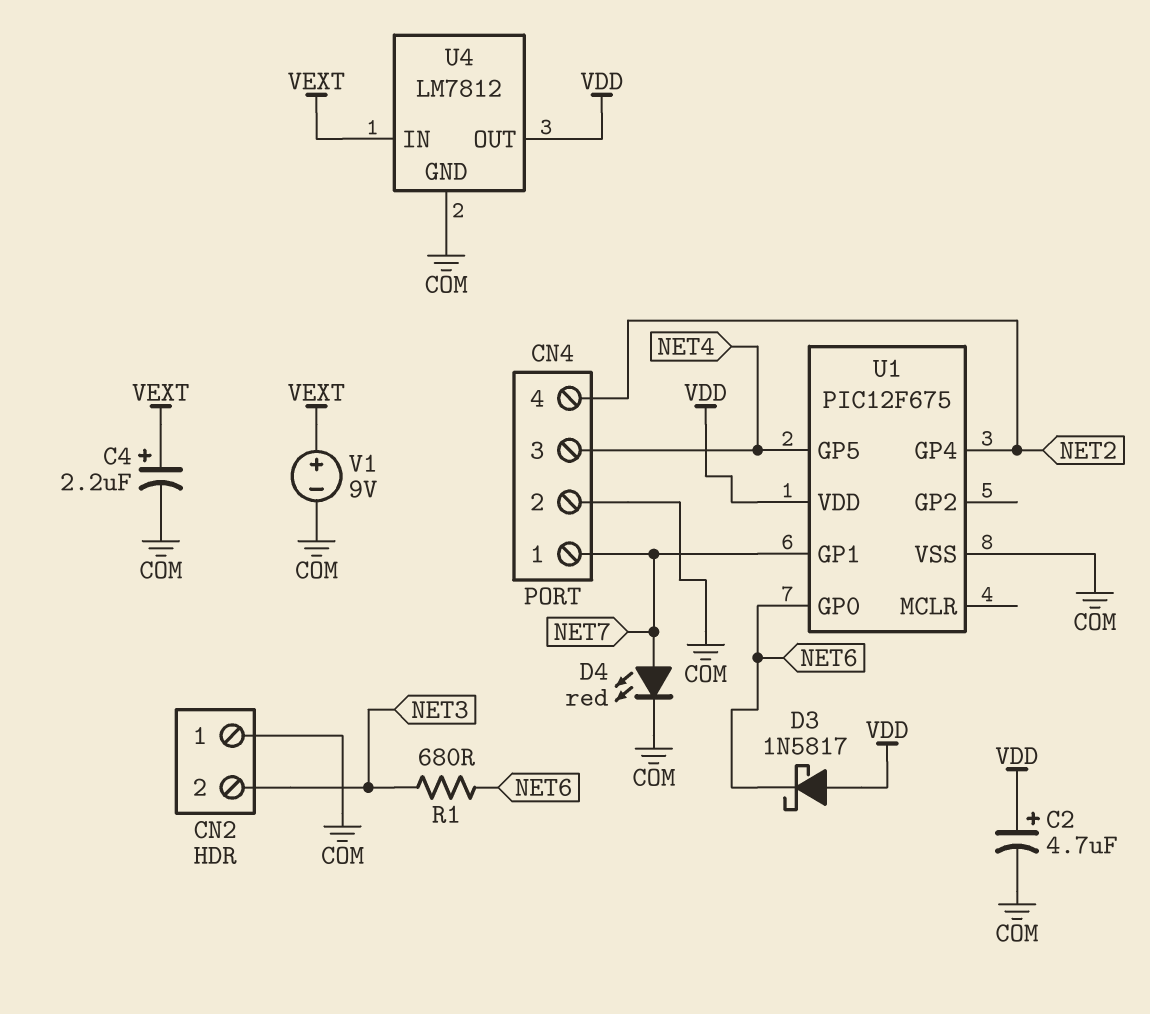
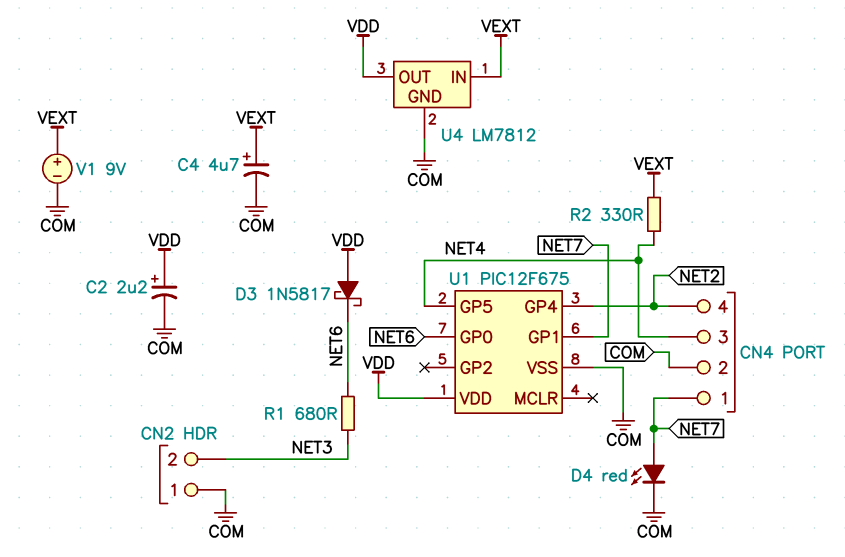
C2: 4.7uF (plus VDD, minus COM) -> 2.2uF (plus VDD, minus COM)
C4: 2.2uF (plus VEXT, minus COM) -> 4.7uF (plus VEXT, minus COM)
R2: none -> 330 (NET4, VEXT)

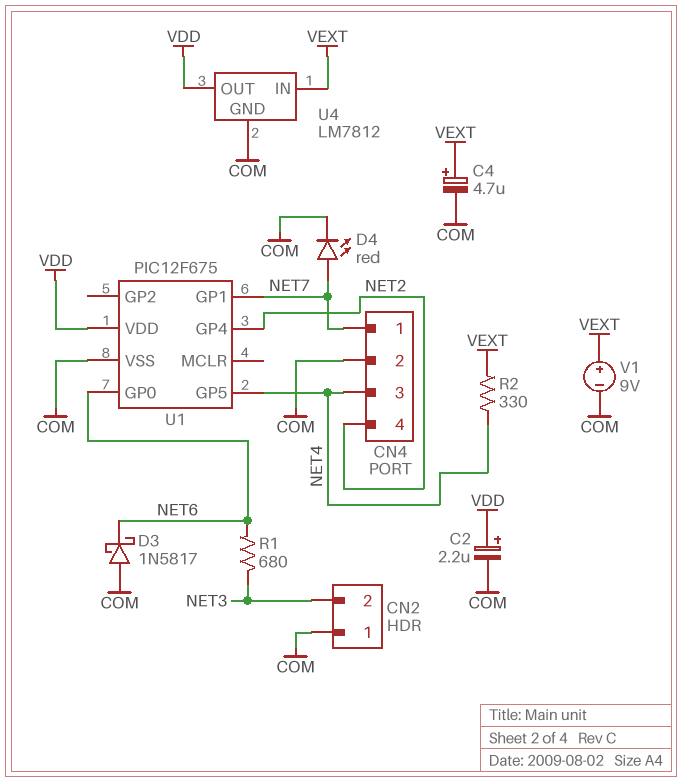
D3: schottky 1N5817 (A VDD, K NET6) -> schottky 1N5817 (A COM, K NET6)

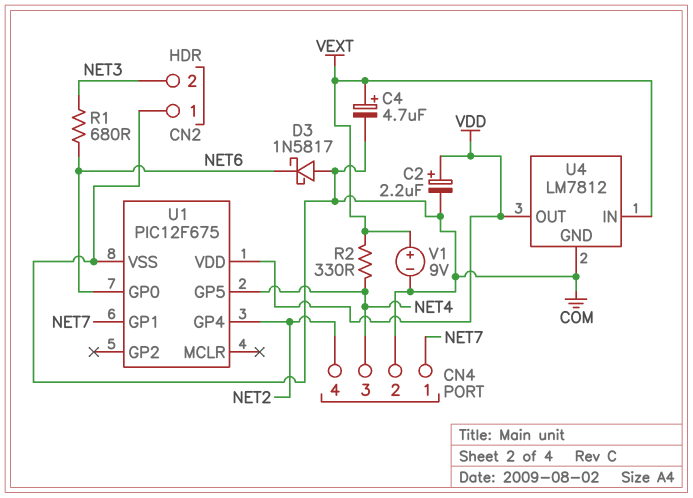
D4: LED red (A NET7, K COM) -> none

